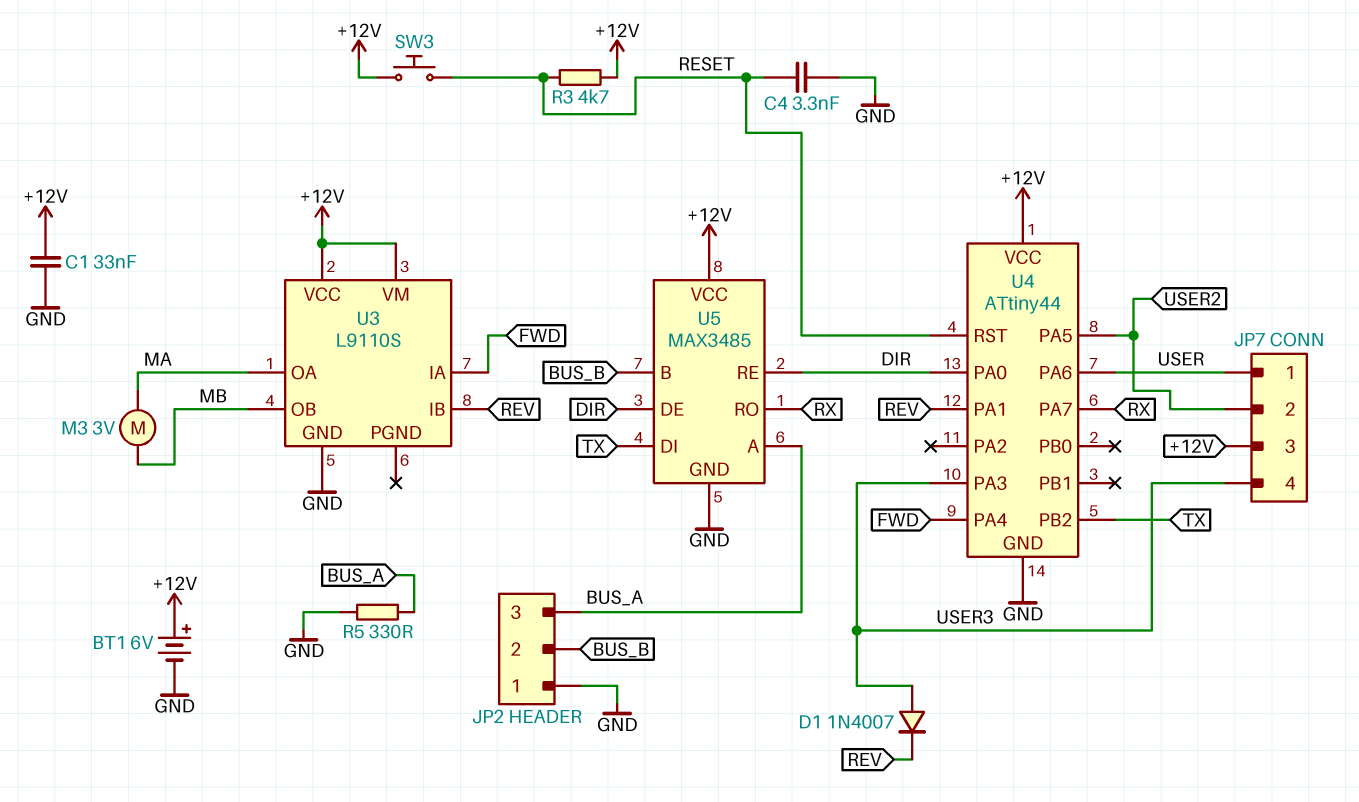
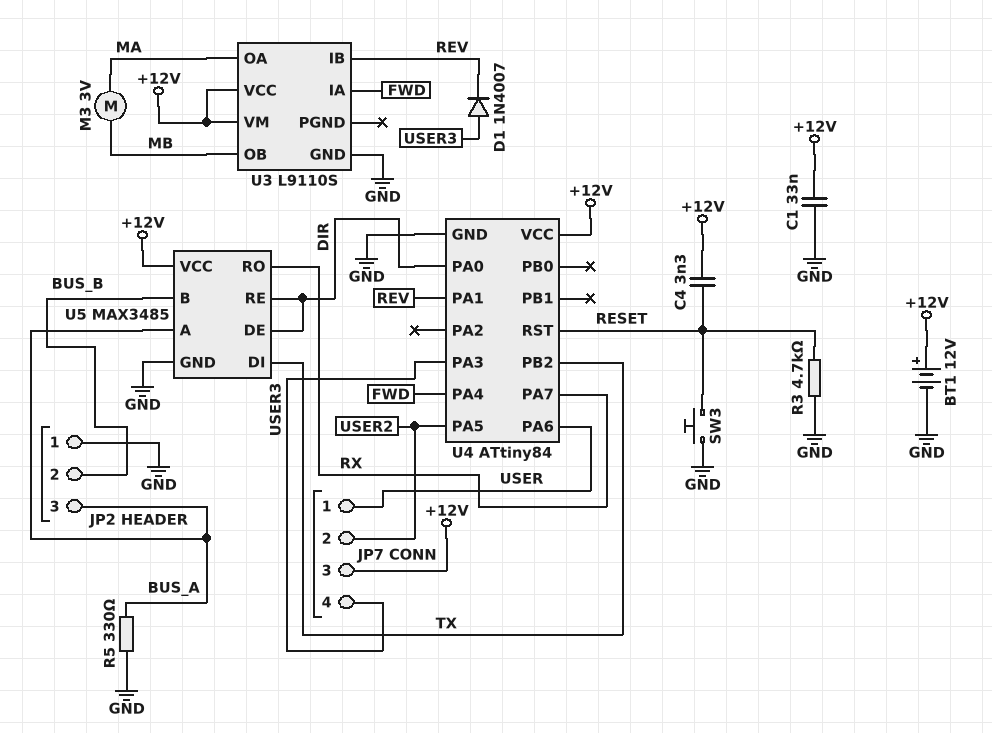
BT1: 6V (plus +12V, minus GND) -> 12V (plus +12V, minus GND)
C4: 3.3nF (GND, RESET) -> 3.3nF (+12V, RESET)
R3: 4.7k (+12V, RESET) -> 4.7k (GND, RESET)
SW3: button (+12V, RESET) -> button (GND, RESET)
U4: ATtiny44 -> ATtiny84

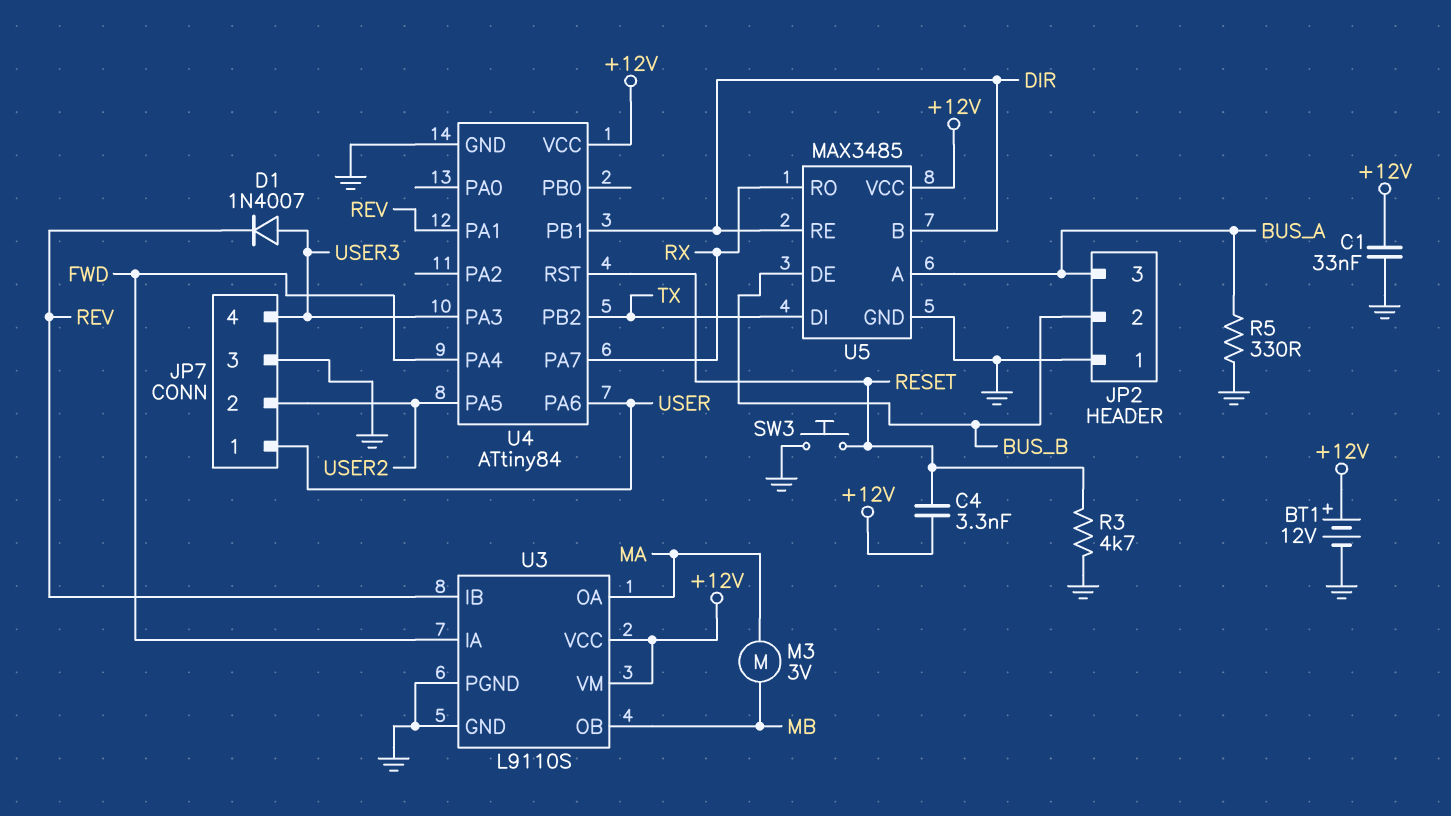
JP7 pin 3: +12V -> GND
U3 pin PGND: none -> GND
U4 pin PA0: DIR -> none
U4 pin PB1: none -> DIR
U5 pin B: BUS_B -> DIR
U5 pin DE: DIR -> BUS_B

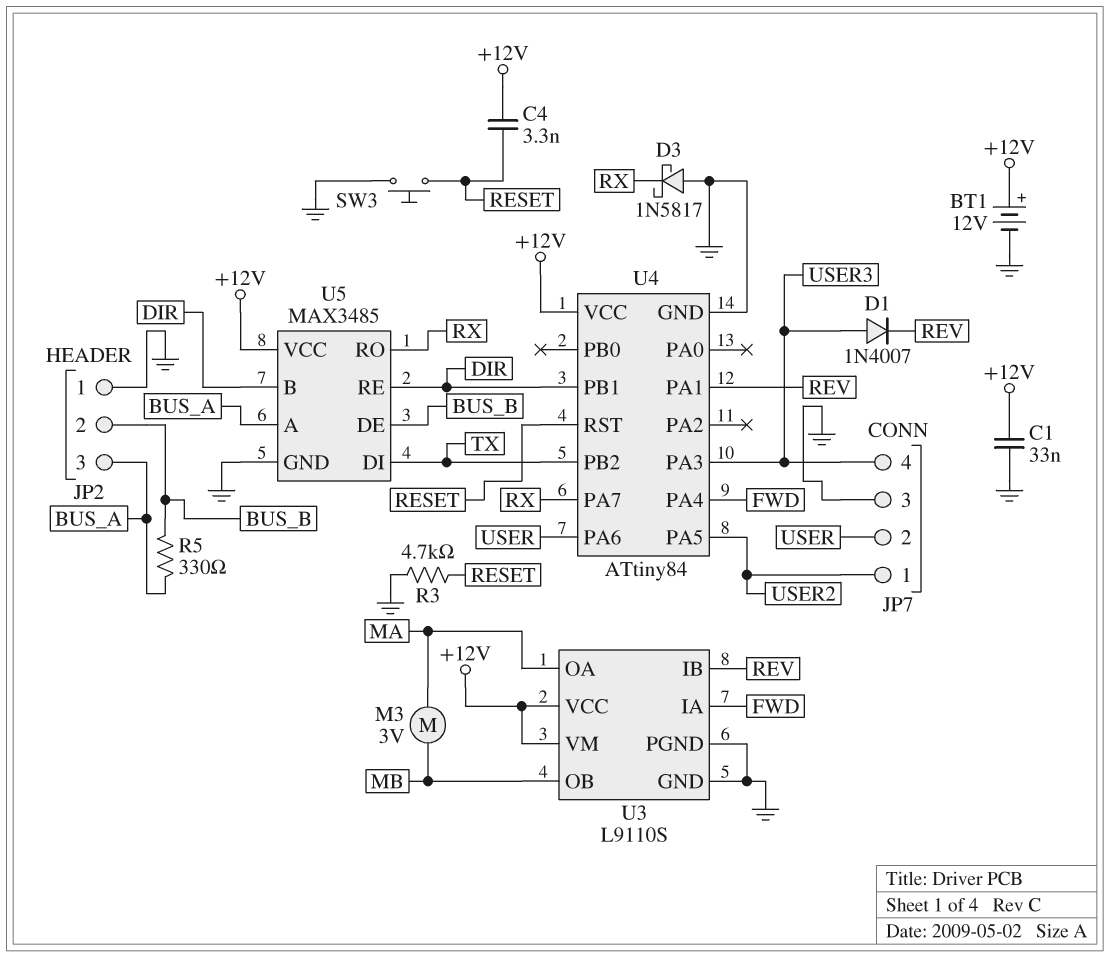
D3: none -> schottky 1N5817 (A GND, K RX)
JP7 pin 1: USER -> USER2
JP7 pin 2: USER2 -> USER
R5: 330 (BUS_A, GND) -> 330 (BUS_A, BUS_B)

